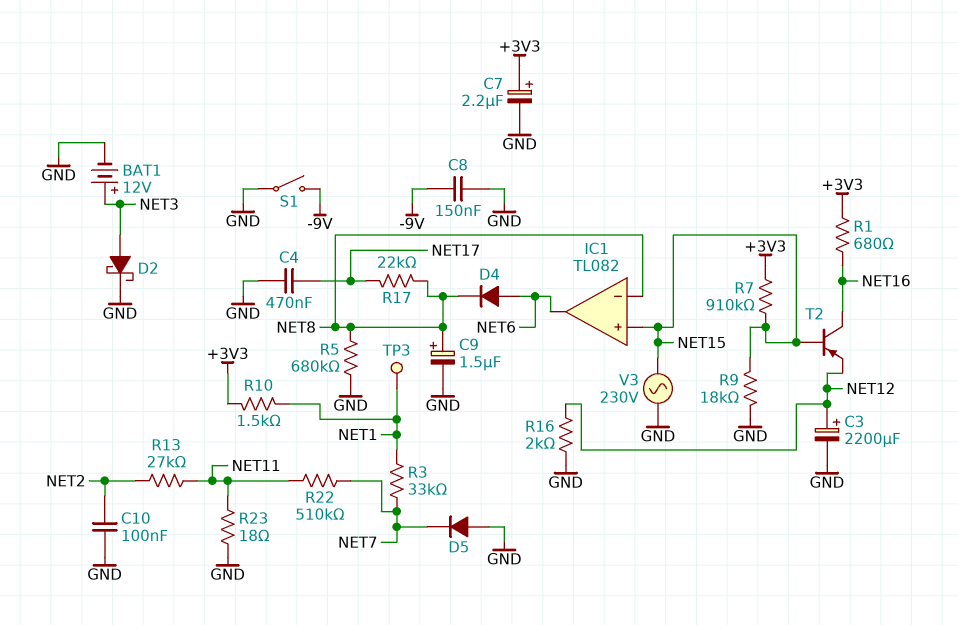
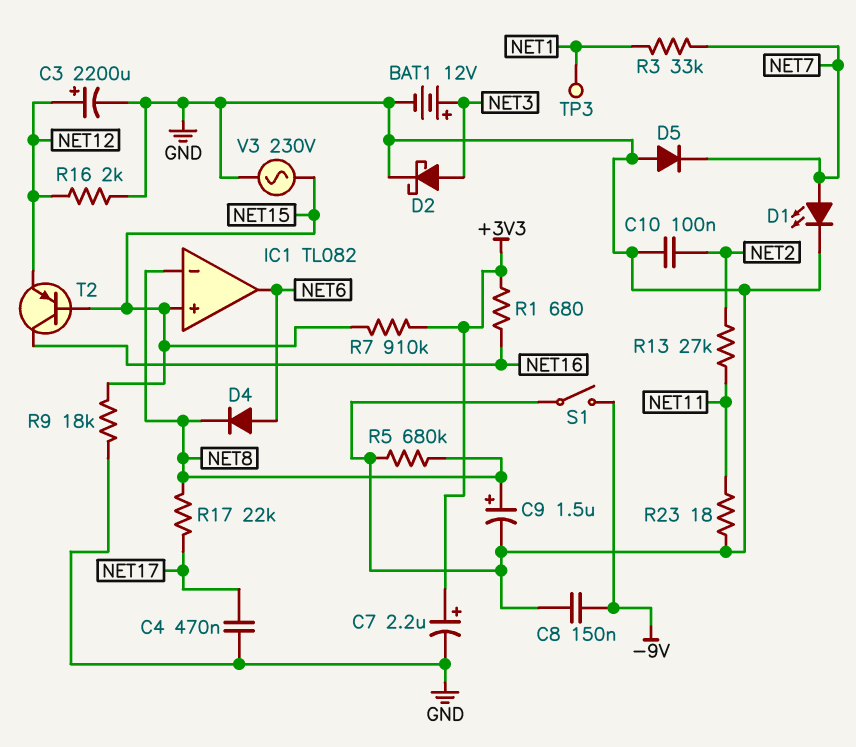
D1: none -> LED (A NET7, K GND)
R10: 1.5k (+3V3, NET1) -> none
R22: 510k (NET7, NET11) -> none

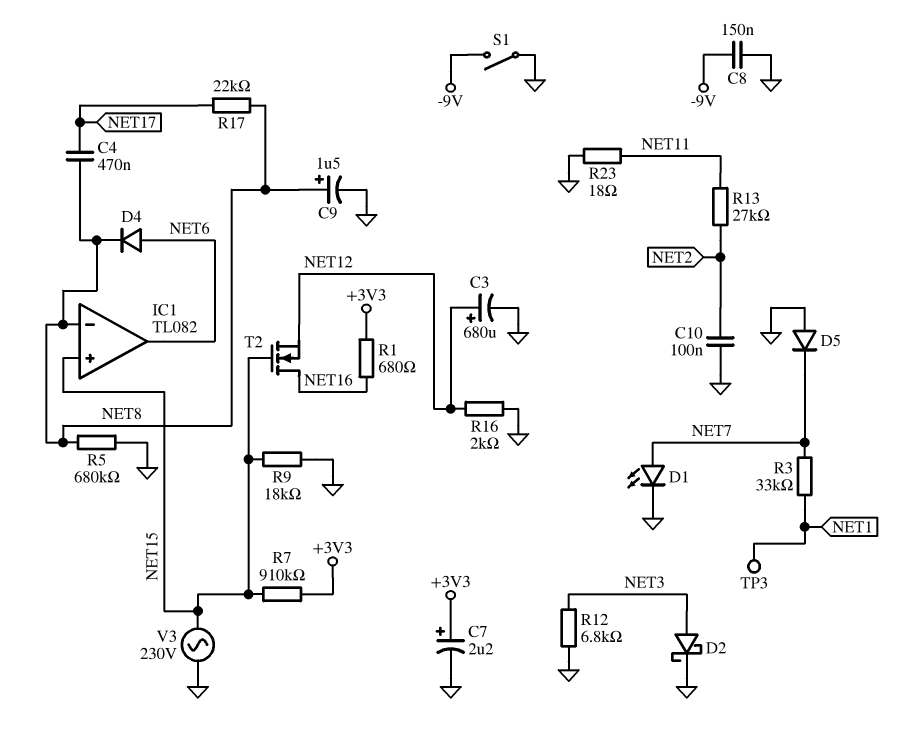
BAT1: 12V (plus NET3, minus GND) -> none
C3: 2200uF (plus NET12, minus GND) -> 680uF (plus NET12, minus GND)
C4: 470nF (GND, NET17) -> 470nF (NET8, NET17)
R12: none -> 6.8k (GND, NET3)
T2: PNP (B NET15, C NET16, E NET12) -> NMOS (G NET15, D NET16, S NET12)

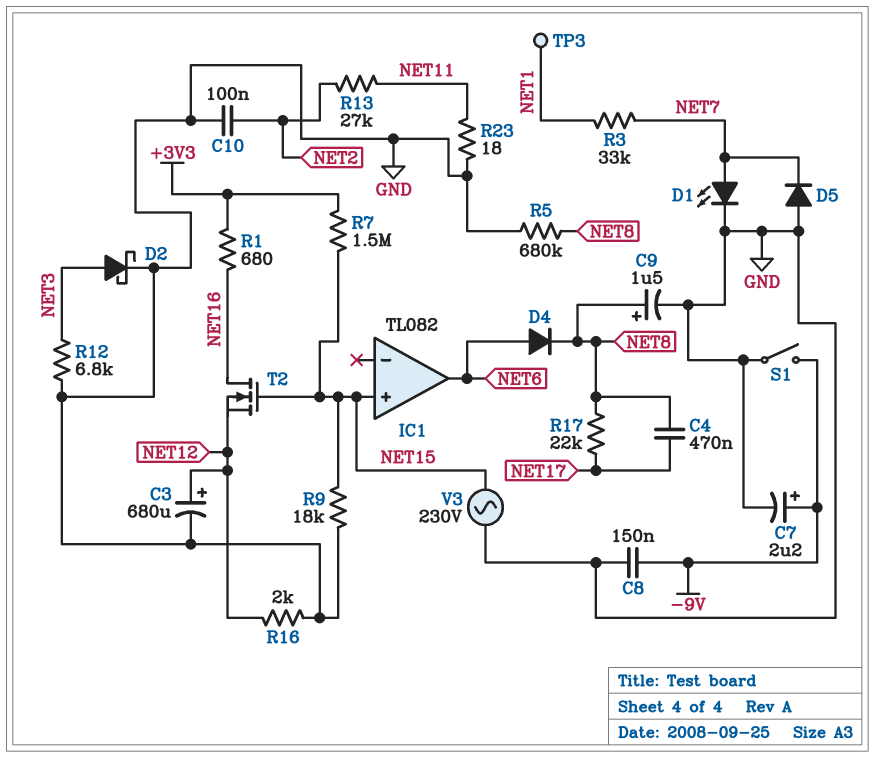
C7: 2.2uF (plus +3V3, minus GND) -> 2.2uF (plus -9V, minus GND)
IC1 pin in-: NET8 -> none
R7: 910k (+3V3, NET15) -> 1.5M (+3V3, NET15)

